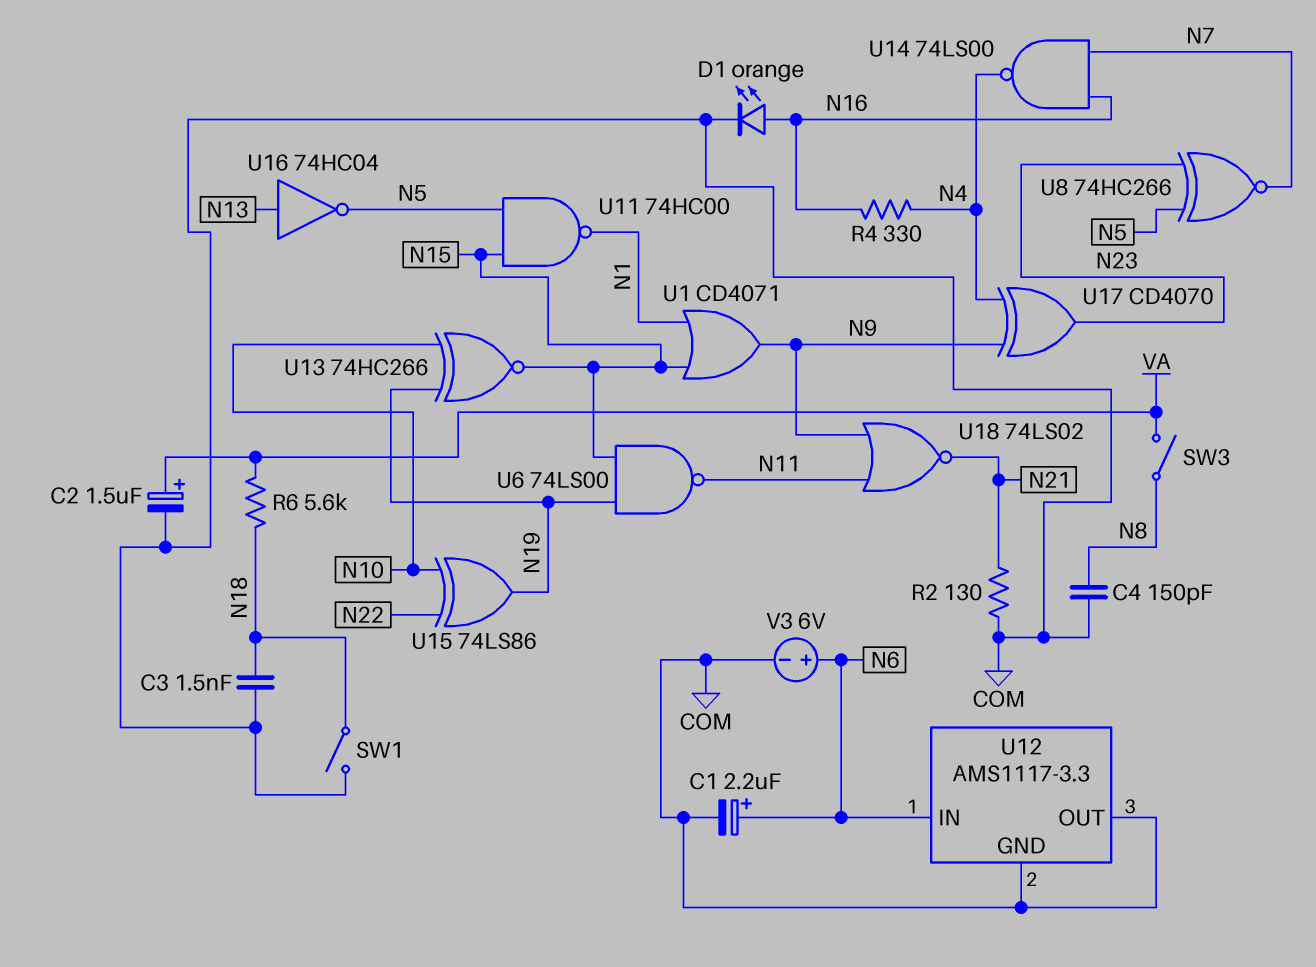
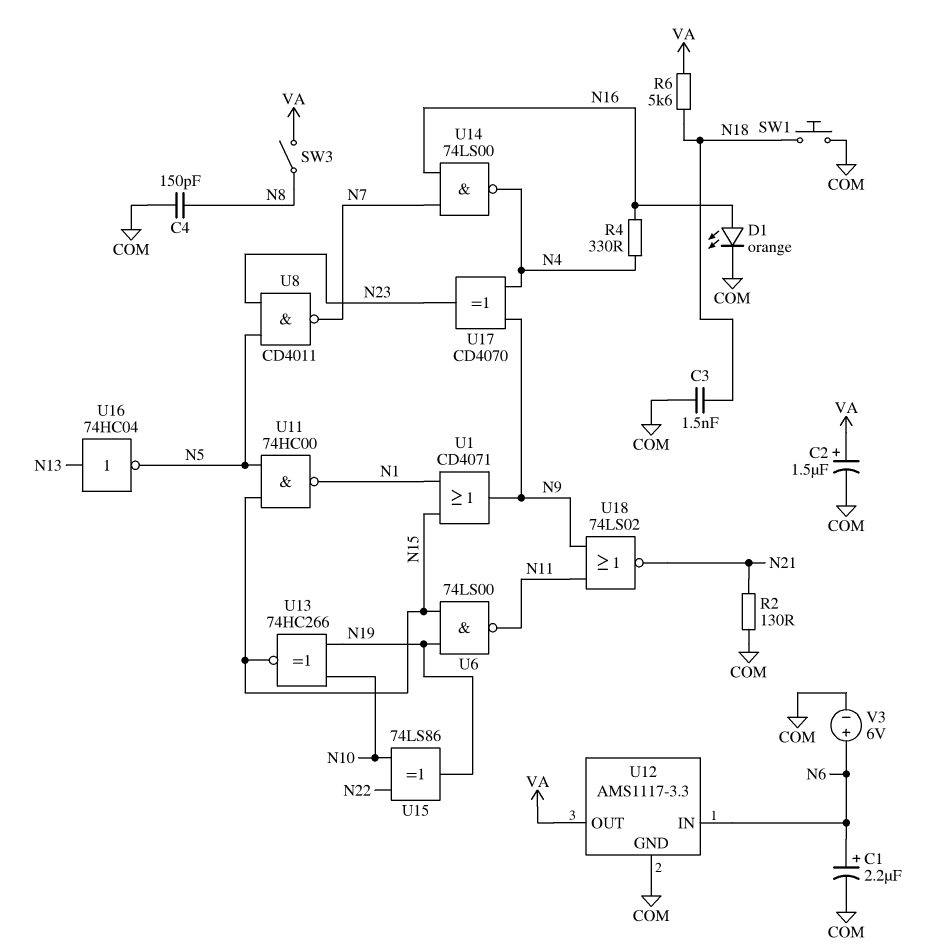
SW1: switch (COM, N18) -> button (COM, N18)
U8: XNOR 74HC266 (in N5, in N23, out N7) -> NAND CD4011 (in N5, in N23, out N7)
U12 pin OUT: COM -> VA

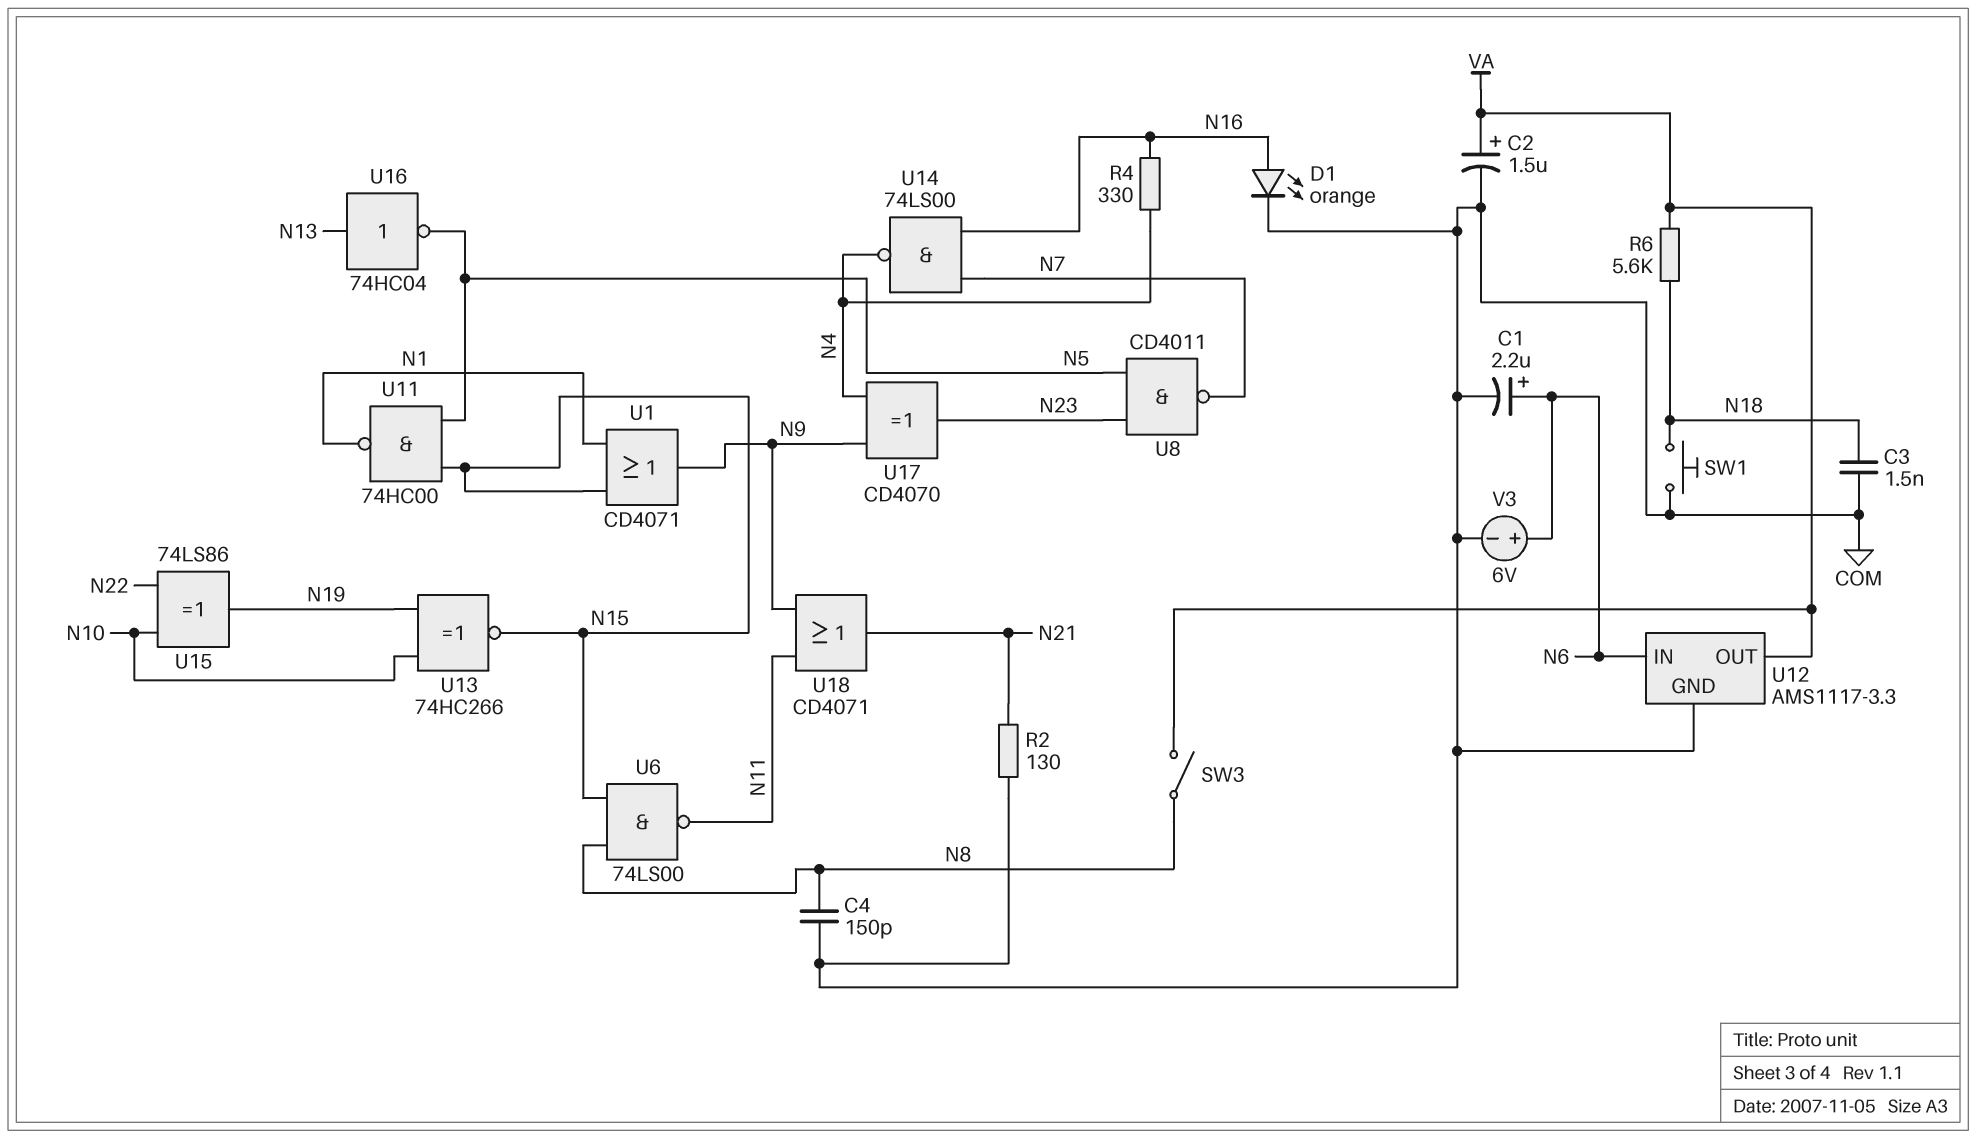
U6: NAND 74LS00 (in N15, in N19, out N11) -> NAND 74LS00 (in N8, in N15, out N11)
U18: NOR 74LS02 (in N9, in N11, out N21) -> OR CD4071 (in N9, in N11, out N21)

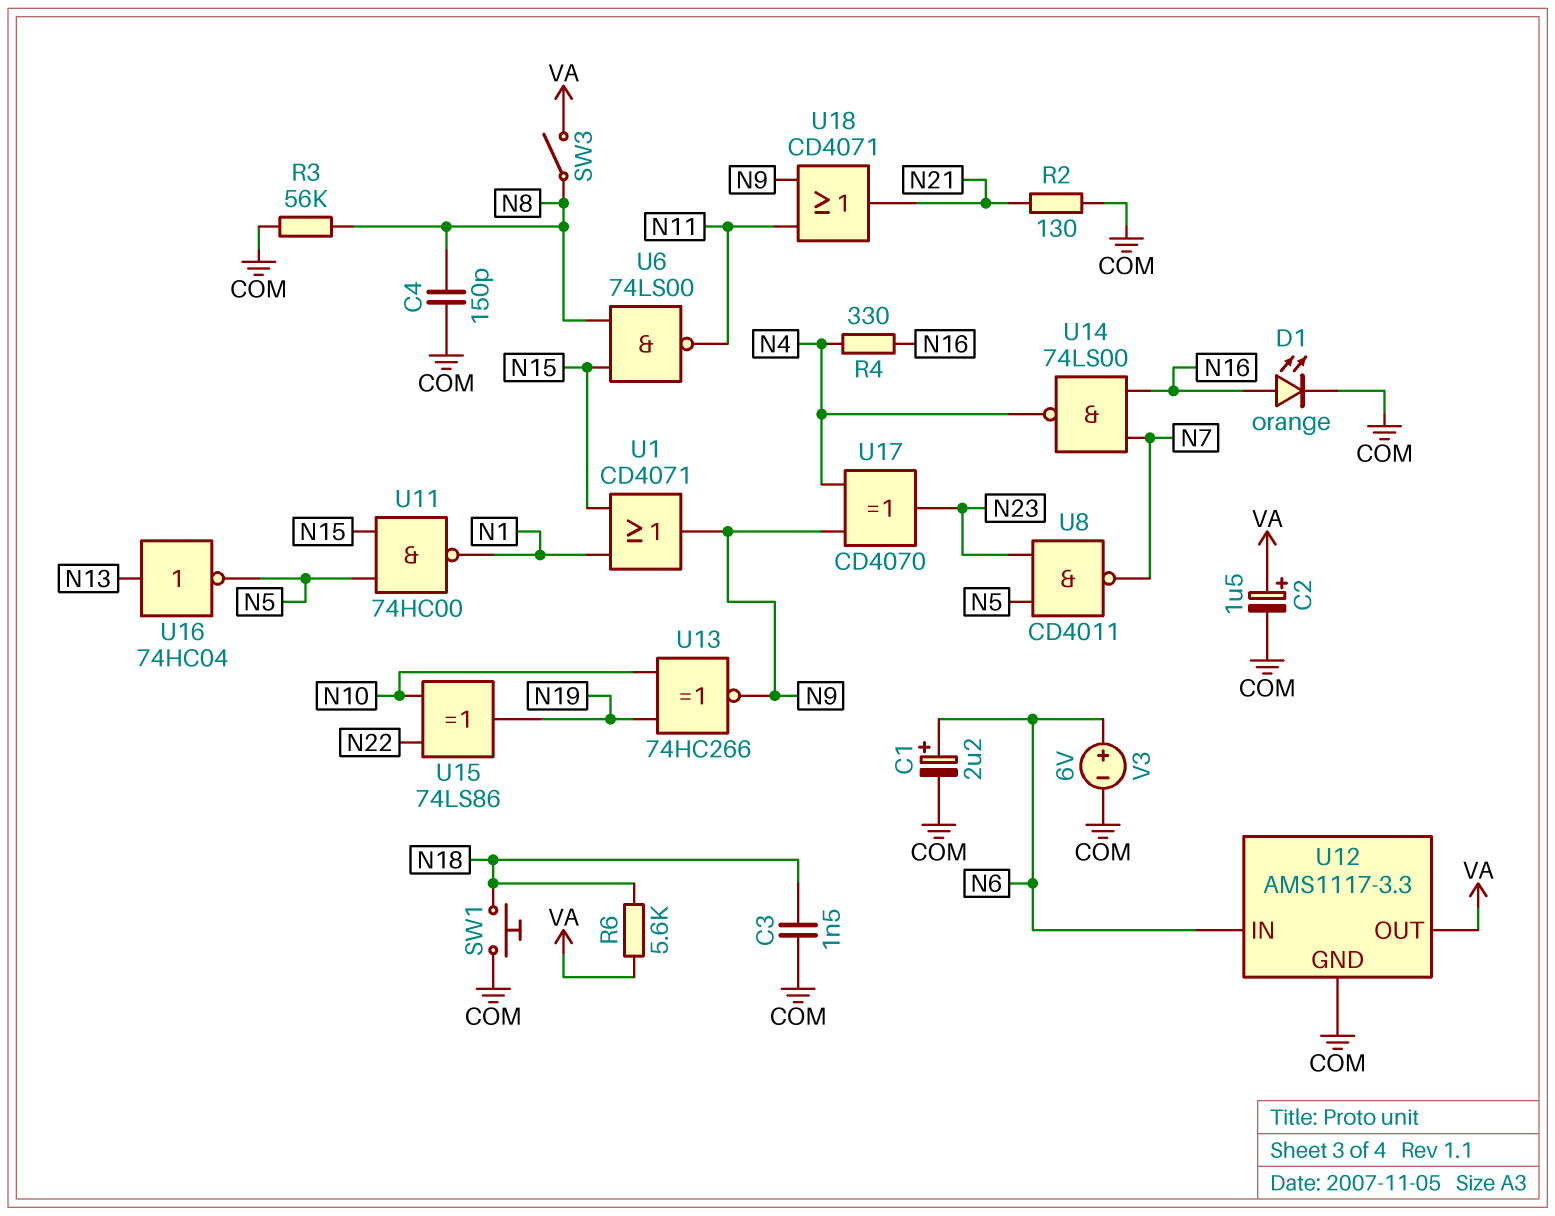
R3: none -> 56k (COM, N8)
U13: XNOR 74HC266 (in N10, in N19, out N15) -> XNOR 74HC266 (in N10, in N19, out N9)

